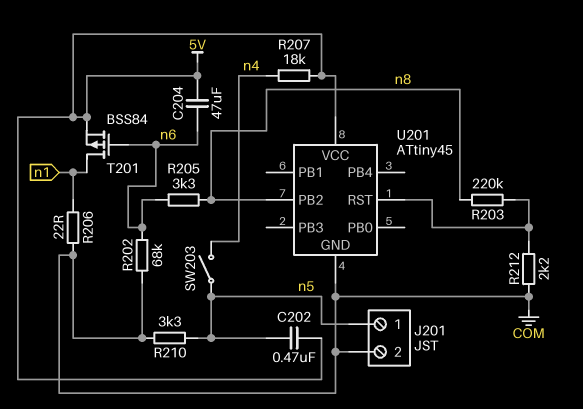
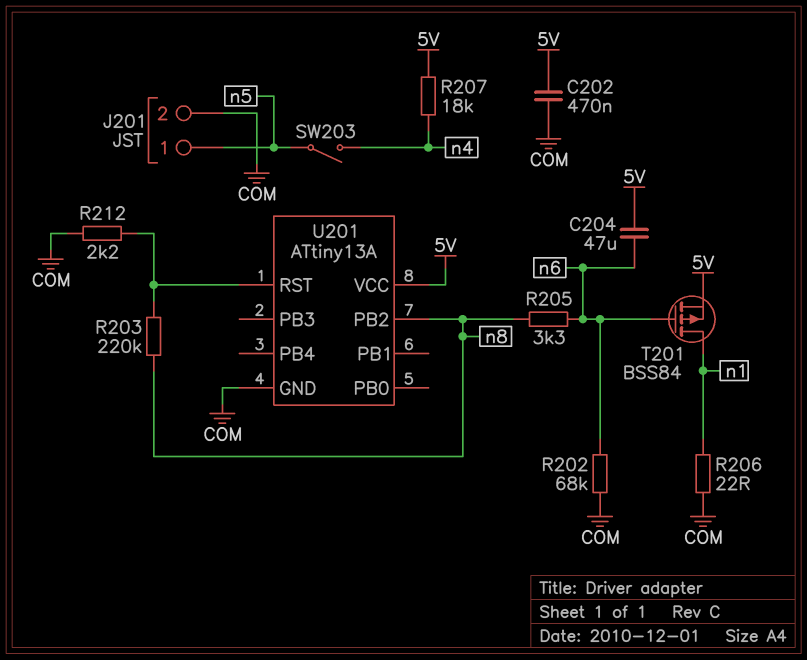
C202: 470nF (5V, n5) -> 470nF (5V, COM)
R210: 3.3k (COM, n5) -> none
U201: ATtiny45 -> ATtiny13A

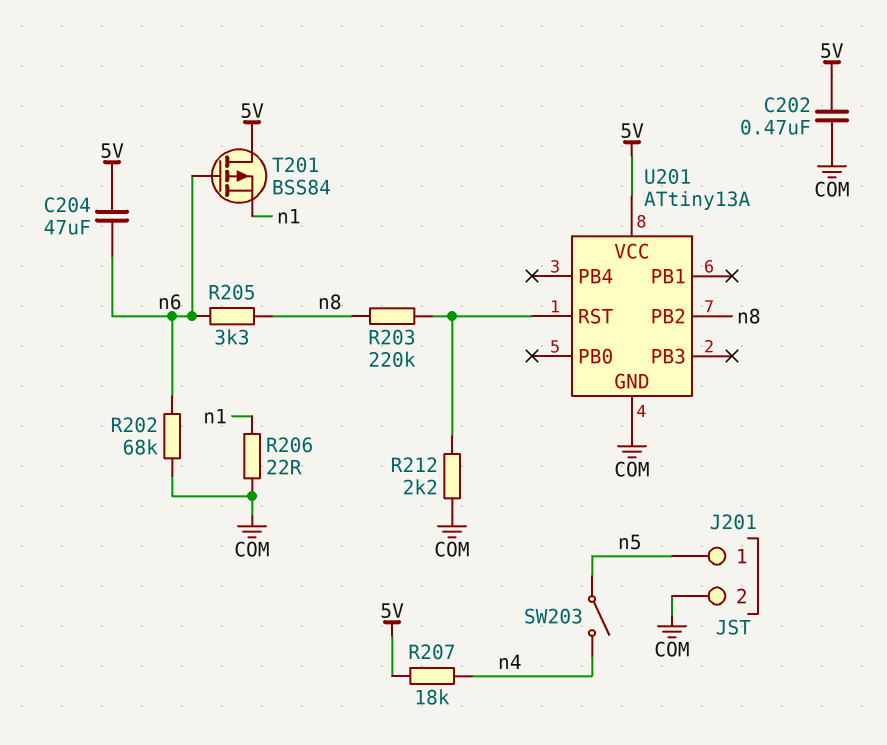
T201: PMOS BSS84 (G n6, D n1, S 5V) -> PMOS BSS84 (G n6, D 5V, S n1)

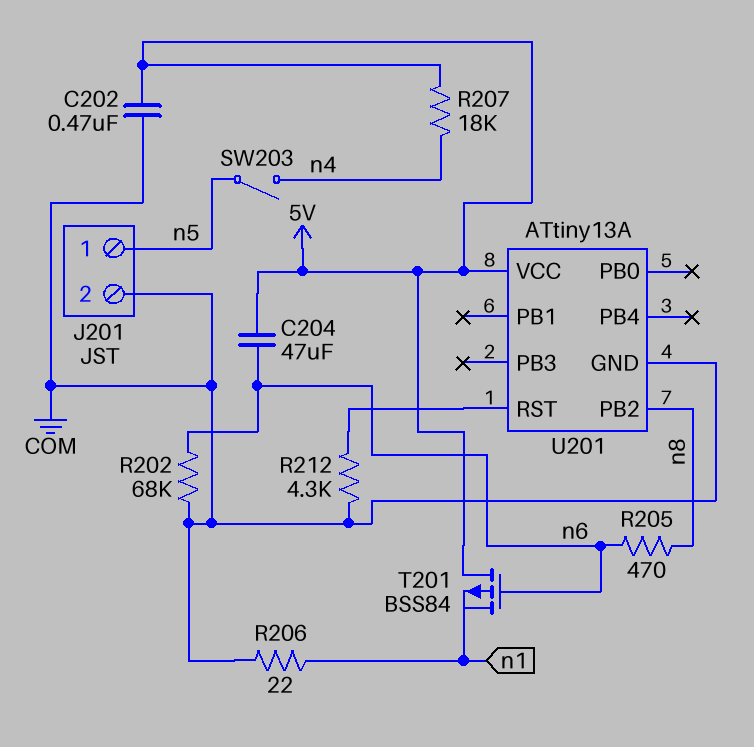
R203: 220k (U201/RST, n8) -> none
R205: 3.3k (n6, n8) -> 470 (n6, n8)
R212: 2.2k (COM, U201/RST) -> 4.3k (COM, U201/RST)

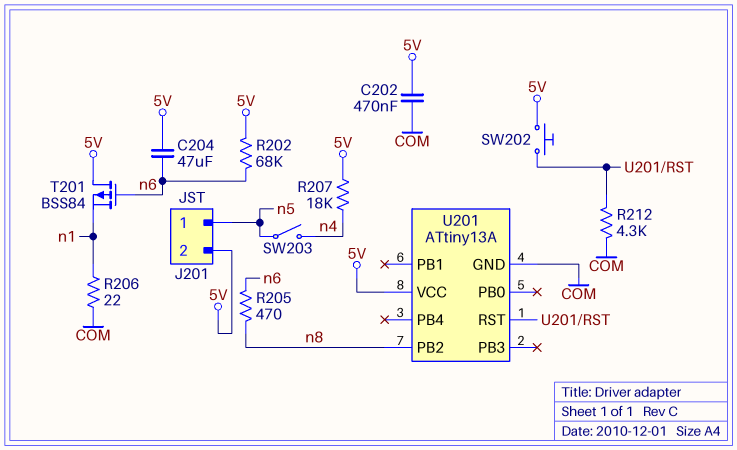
J201 pin 2: COM -> 5V
R202: 68k (COM, n6) -> 68k (5V, n6)
SW202: none -> button (5V, U201/RST)

